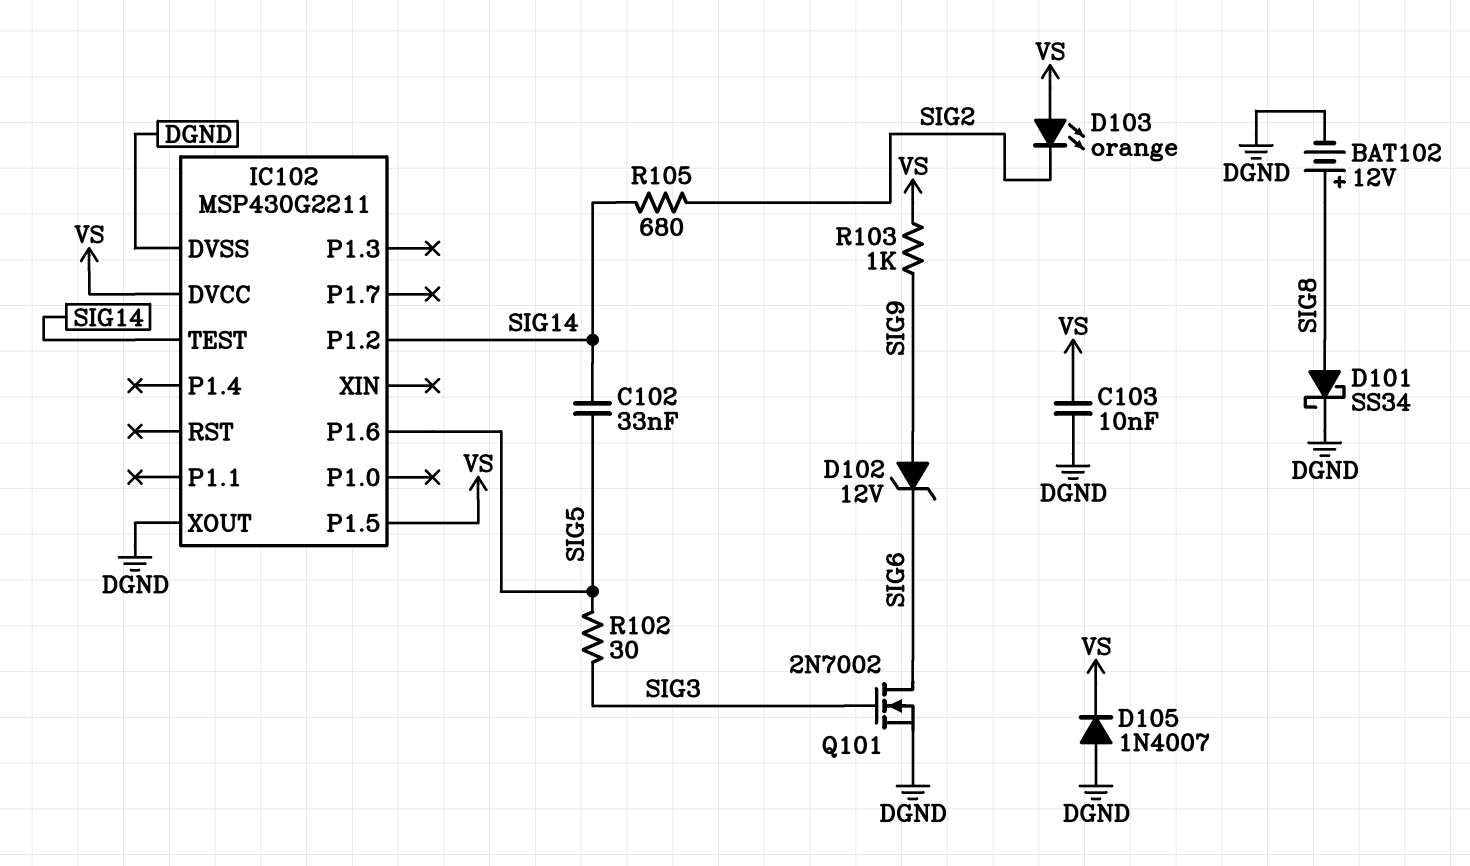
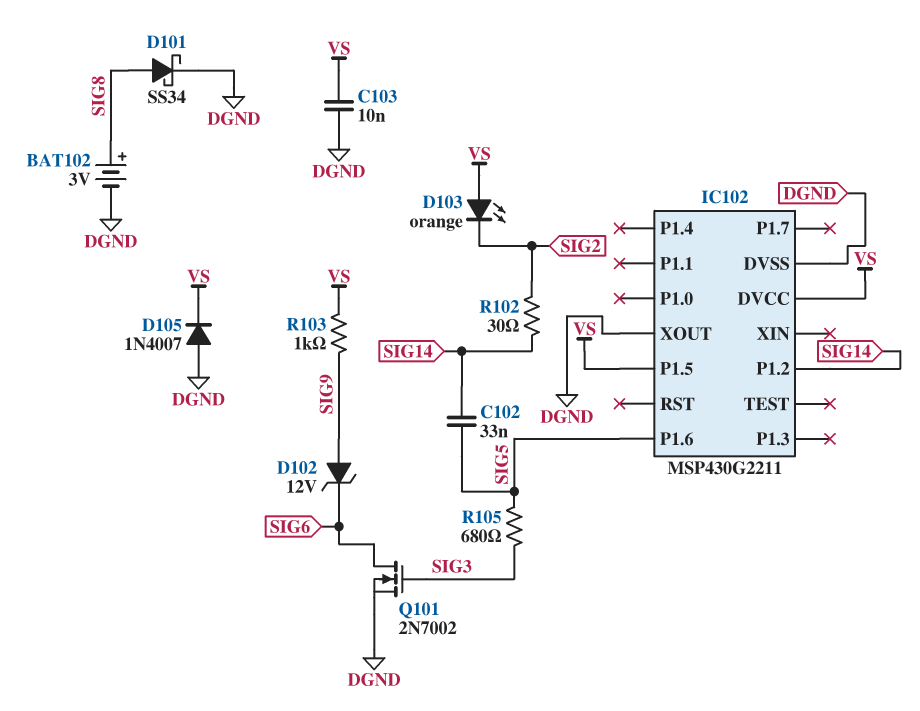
BAT102: 12V (plus SIG8, minus DGND) -> 3V (plus SIG8, minus DGND)
IC102 pin TEST: SIG14 -> none
R102: 30 (SIG3, SIG5) -> 30 (SIG2, SIG14)
R105: 680 (SIG2, SIG14) -> 680 (SIG3, SIG5)

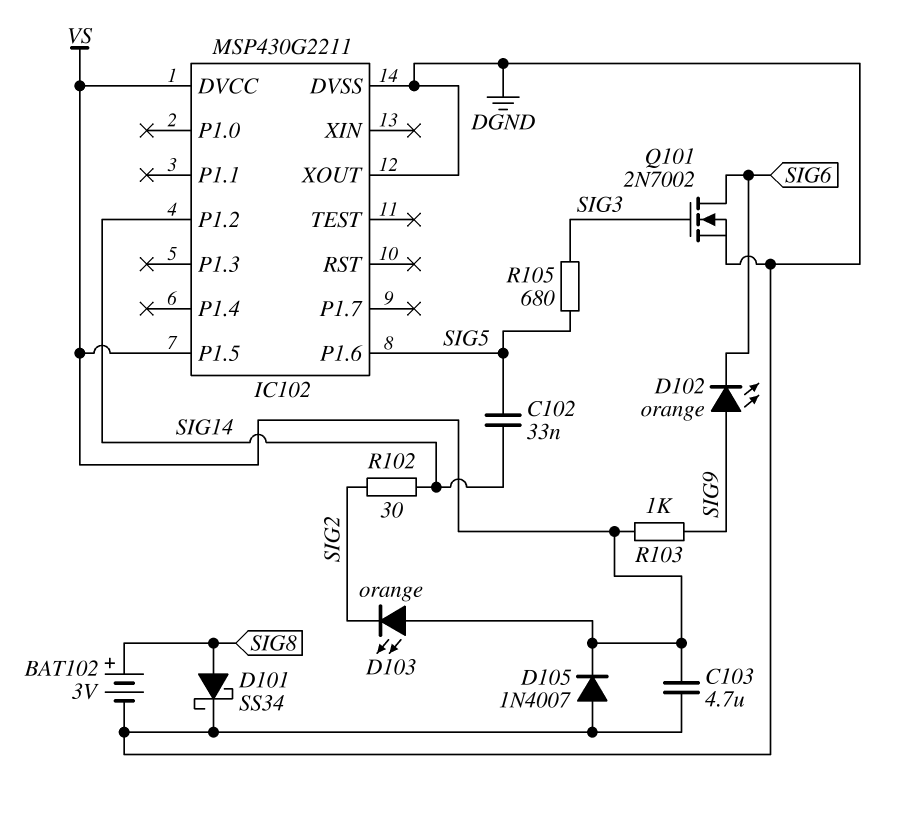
C103: 10nF (DGND, VS) -> 4.7uF (DGND, VS)
D102: zener 12V (A SIG9, K SIG6) -> LED orange (A SIG9, K SIG6)

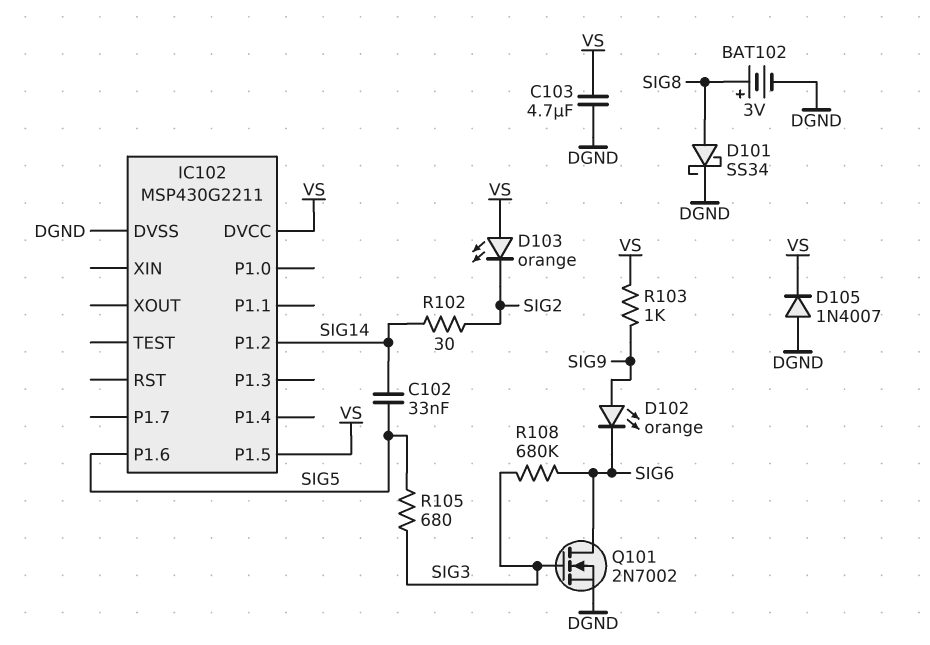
IC102 pin XOUT: DGND -> none
R108: none -> 680k (SIG3, SIG6)

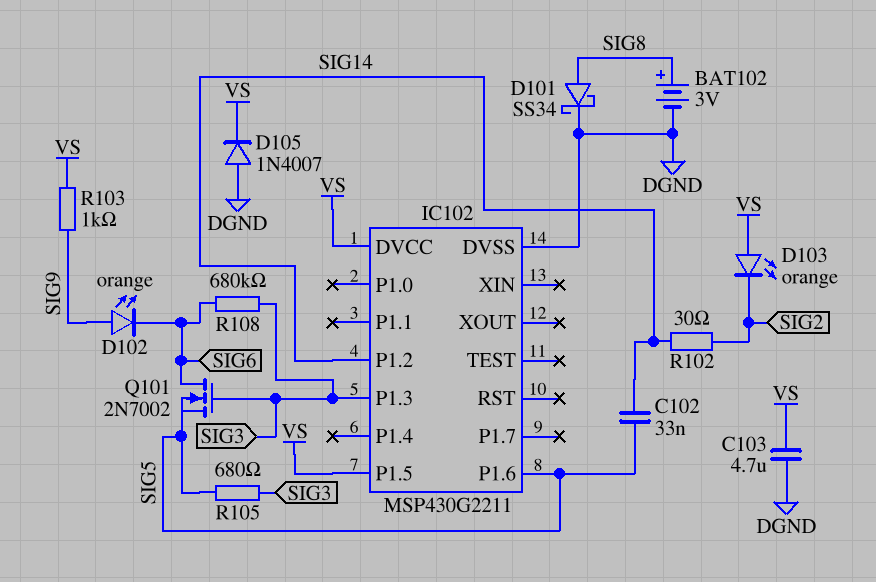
IC102 pin P1.3: none -> SIG3
Q101: NMOS 2N7002 (G SIG3, D SIG6, S DGND) -> NMOS 2N7002 (G SIG3, D SIG6, S SIG5)

